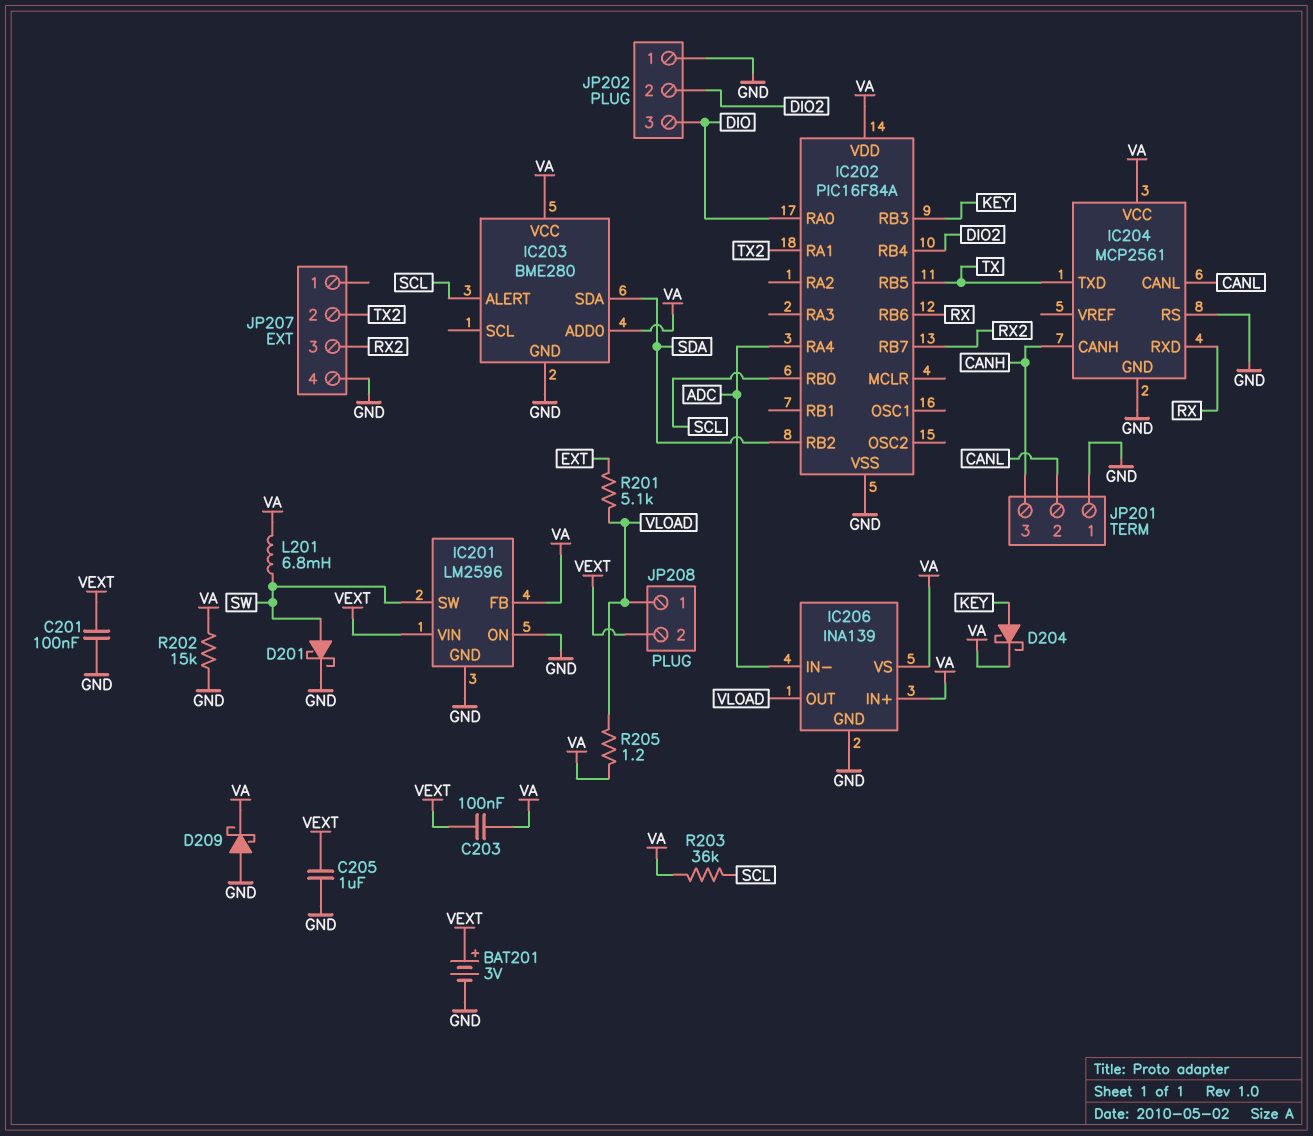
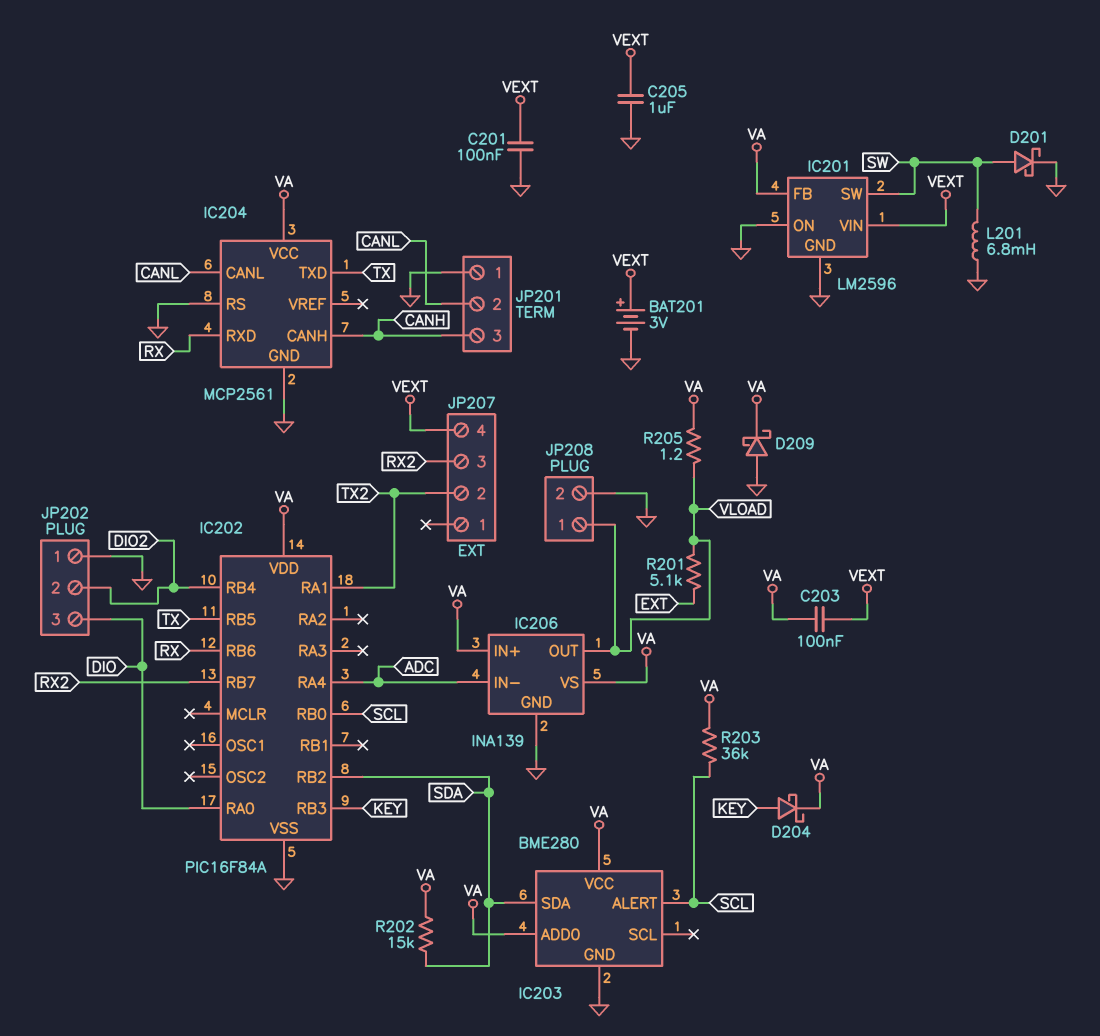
JP207 pin 4: GND -> VEXT
JP208 pin 2: VEXT -> GND
L201: 6.8mH (SW, VA) -> 6.8mH (GND, SW)
R202: 15k (GND, VA) -> 15k (SDA, VA)

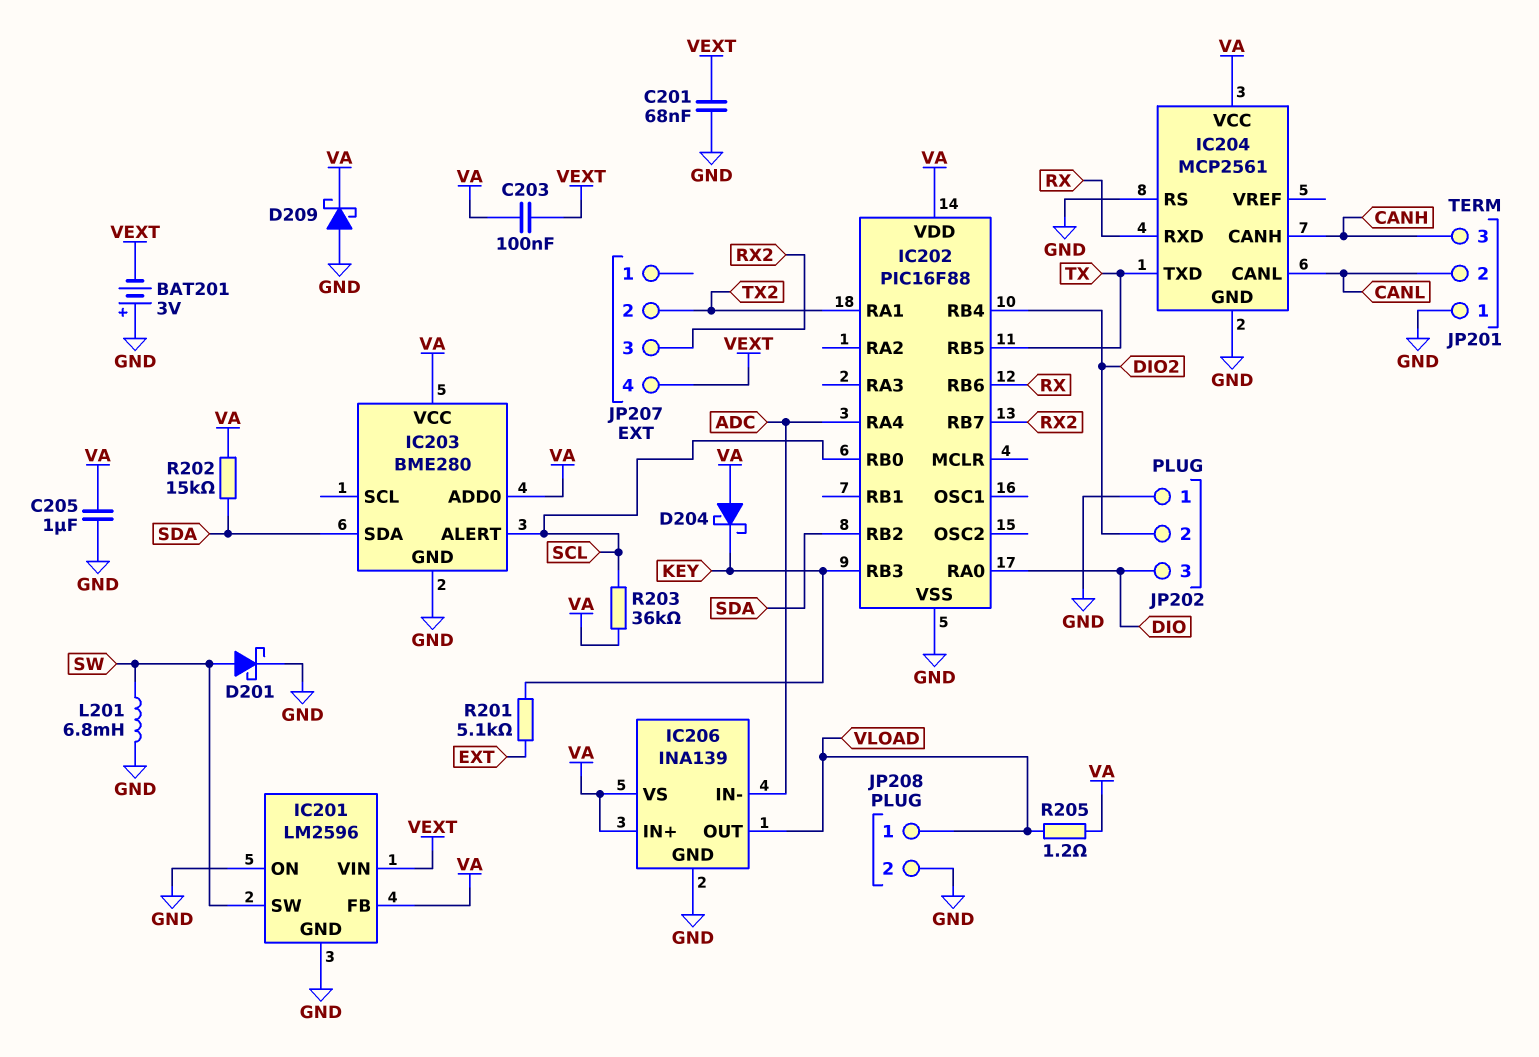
BAT201: 3V (plus VEXT, minus GND) -> 3V (plus GND, minus VEXT)
C201: 100nF (GND, VEXT) -> 68nF (GND, VEXT)
C205: 1uF (GND, VEXT) -> 1uF (GND, VA)
D204: schottky (A KEY, K VA) -> schottky (A VA, K KEY)
IC202: PIC16F84A -> PIC16F88
R201: 5.1k (EXT, VLOAD) -> 5.1k (EXT, KEY)

